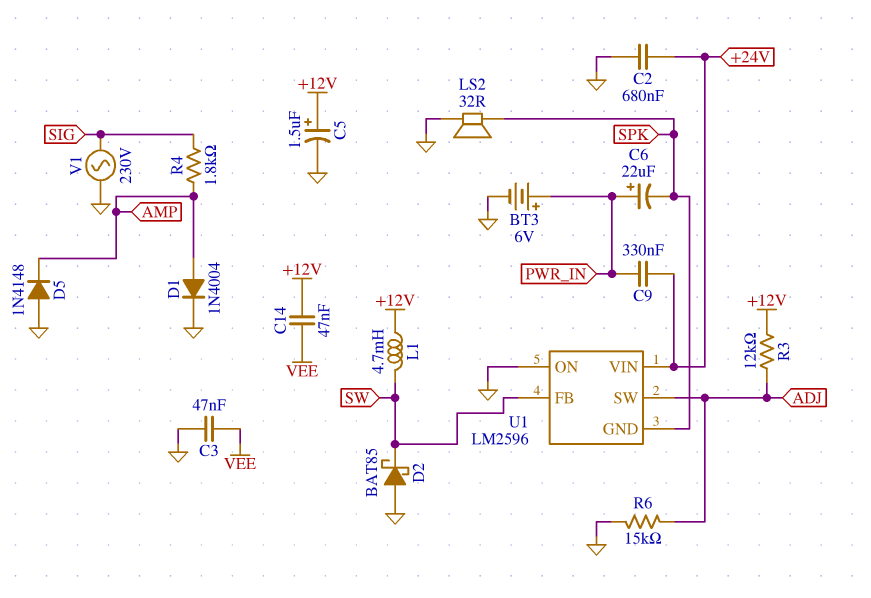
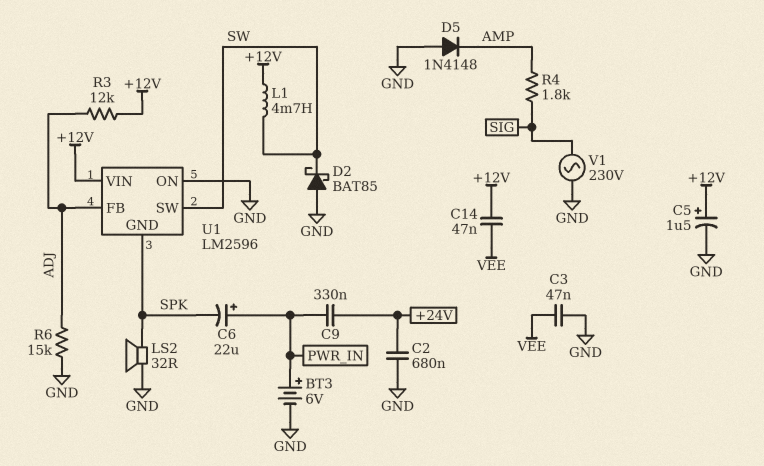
D1: diode 1N4004 (A AMP, K GND) -> none
U1 pin FB: SW -> ADJ
U1 pin SW: ADJ -> SW
U1 pin VIN: +24V -> +12V

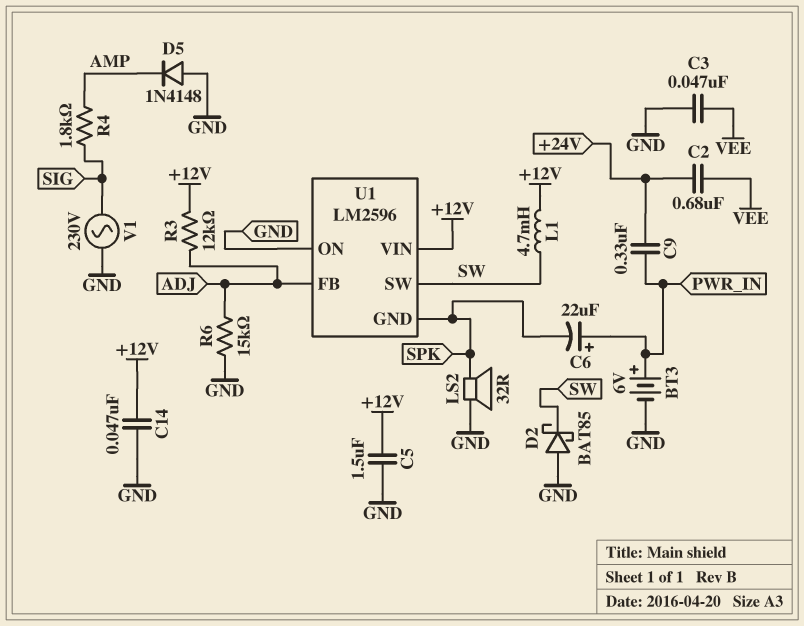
C2: 680nF (+24V, GND) -> 680nF (+24V, VEE)
C5: 1.5uF (plus +12V, minus GND) -> 1.5uF (+12V, GND)
C14: 47nF (+12V, VEE) -> 47nF (+12V, GND)

